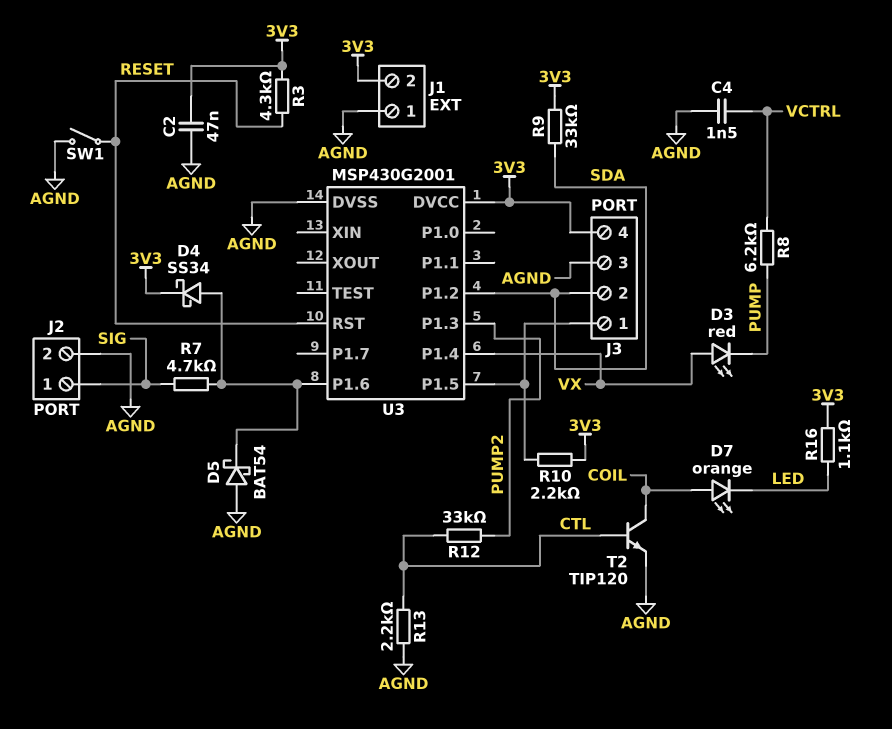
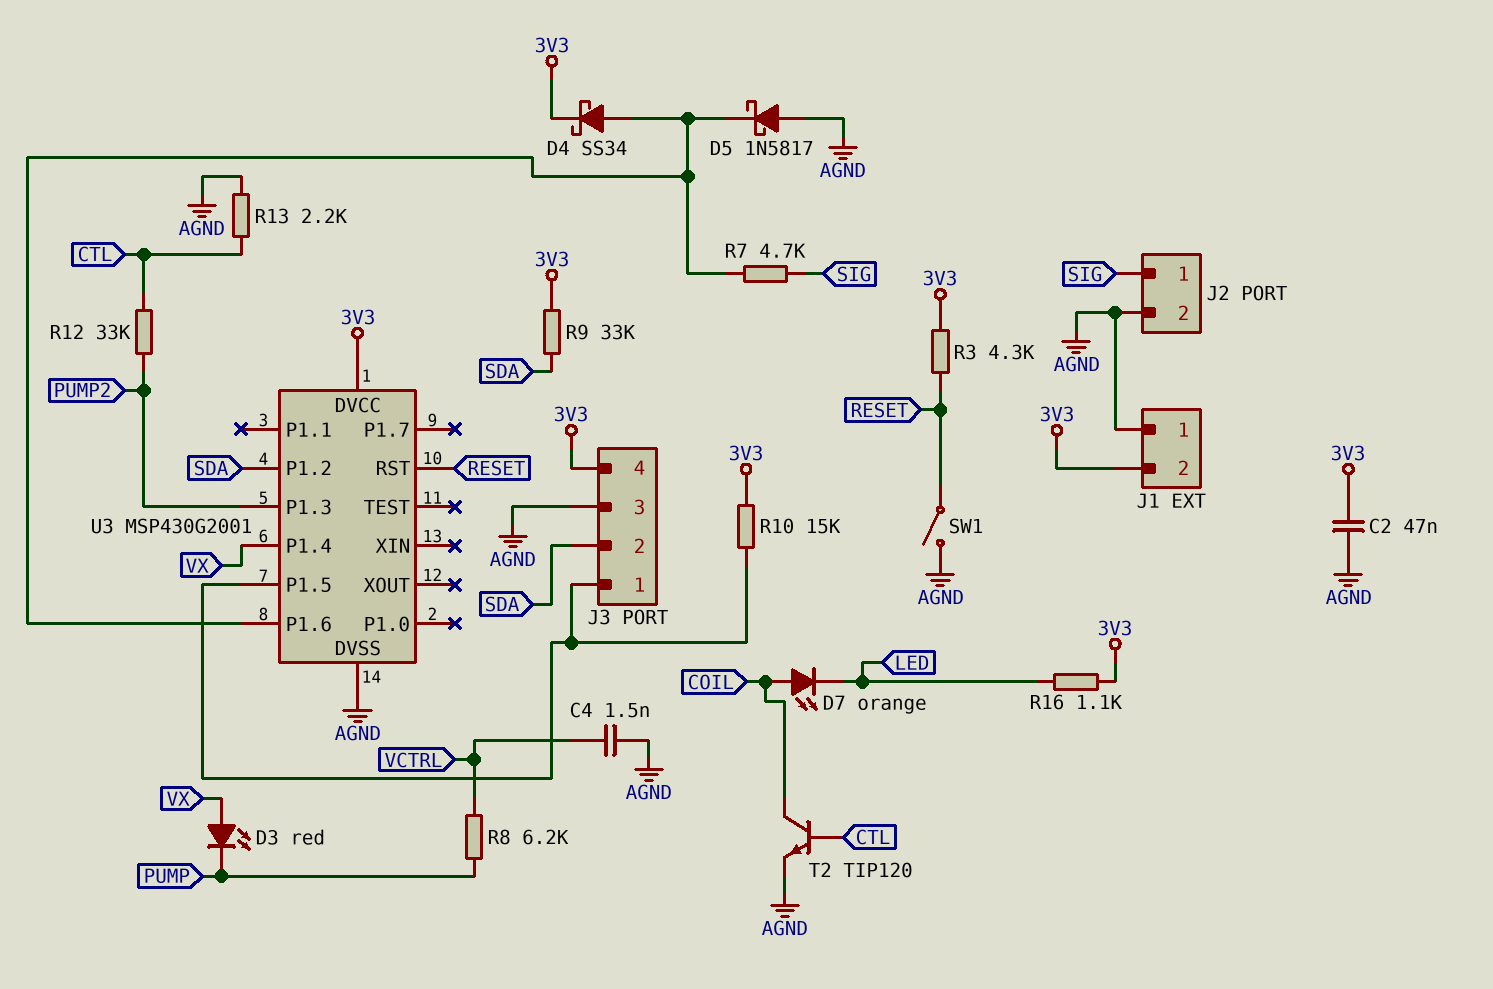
D5: schottky BAT54 (A AGND, K U3/P1.6) -> schottky 1N5817 (A AGND, K U3/P1.6)
R10: 2.2k (3V3, J3/1) -> 15k (3V3, J3/1)

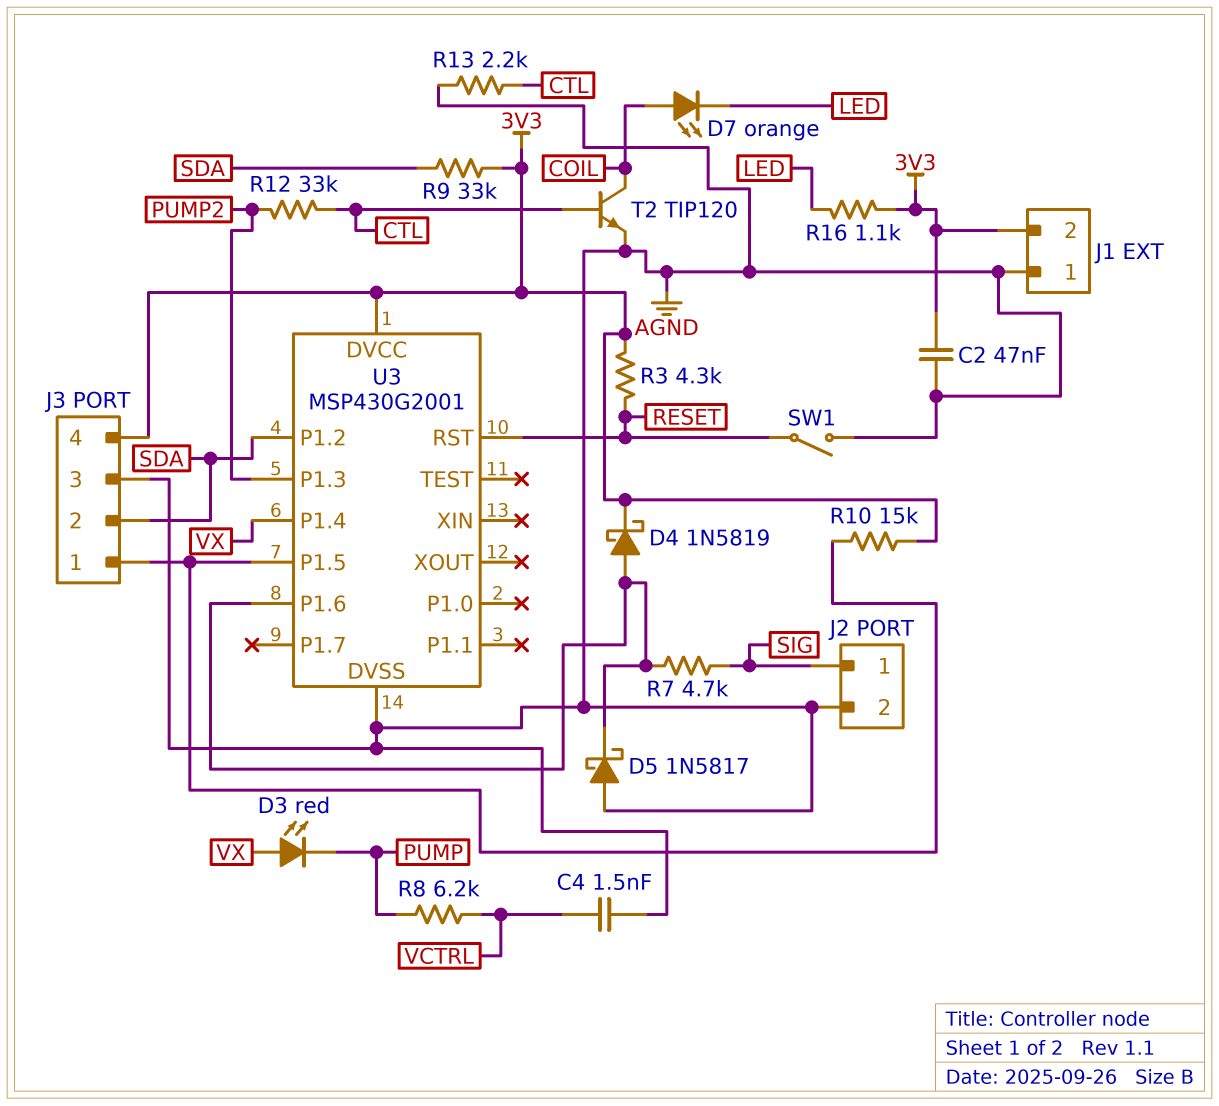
D4: schottky SS34 (A U3/P1.6, K 3V3) -> schottky 1N5819 (A U3/P1.6, K 3V3)

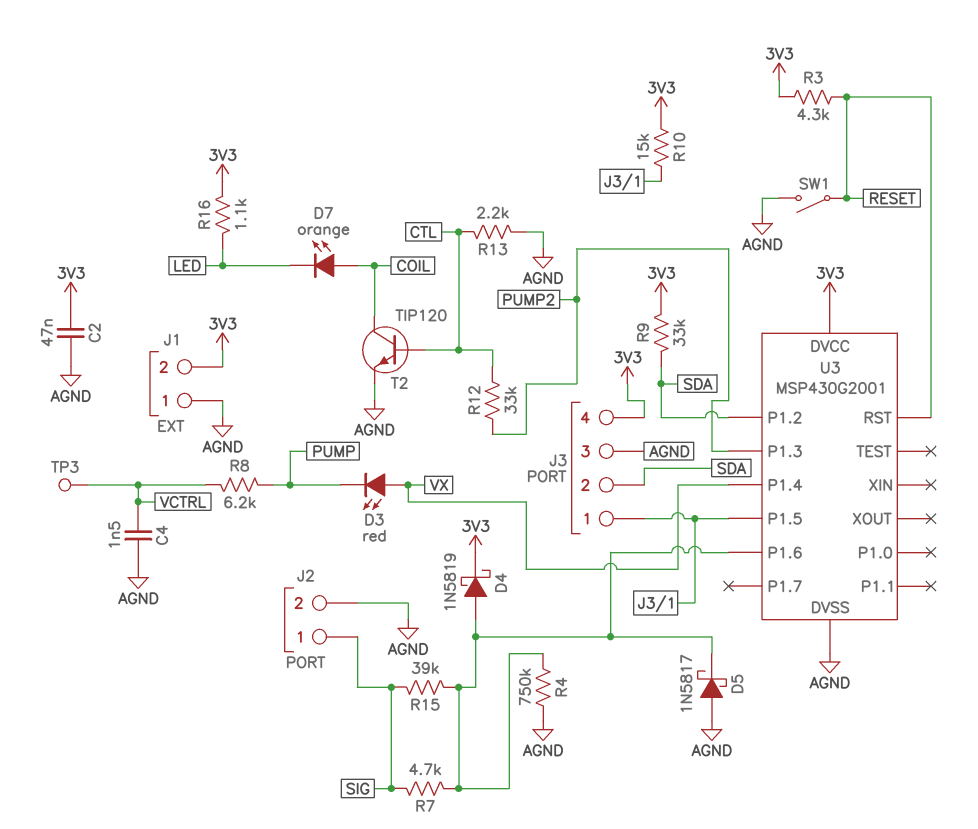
R4: none -> 750k (AGND, U3/P1.6)
R15: none -> 39k (SIG, U3/P1.6)
TP3: none -> test point (VCTRL)

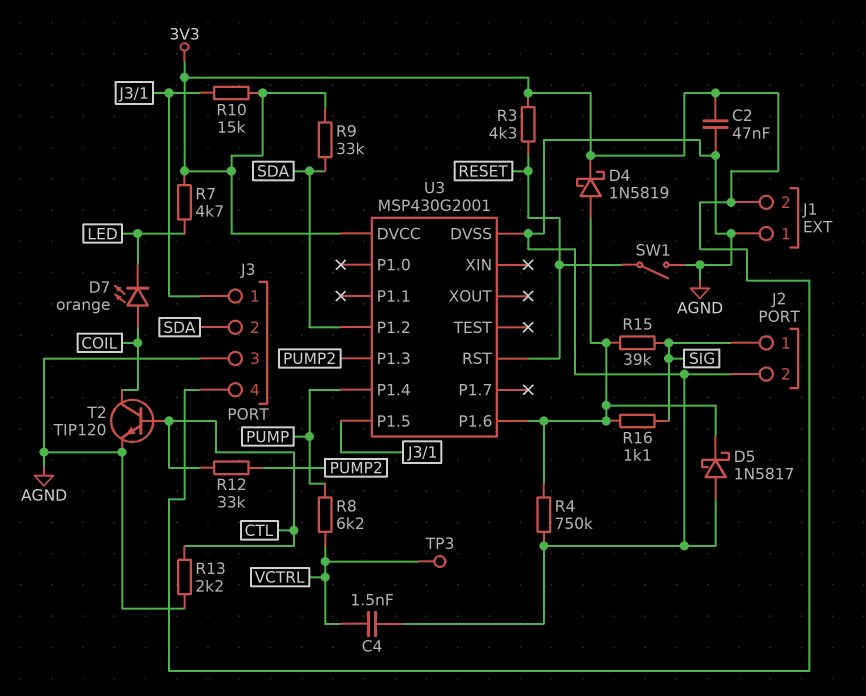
D3: LED red (A VX, K PUMP) -> none
R7: 4.7k (SIG, U3/P1.6) -> 4.7k (3V3, LED)
R16: 1.1k (3V3, LED) -> 1.1k (SIG, U3/P1.6)
U3 pin P1.4: VX -> PUMP

